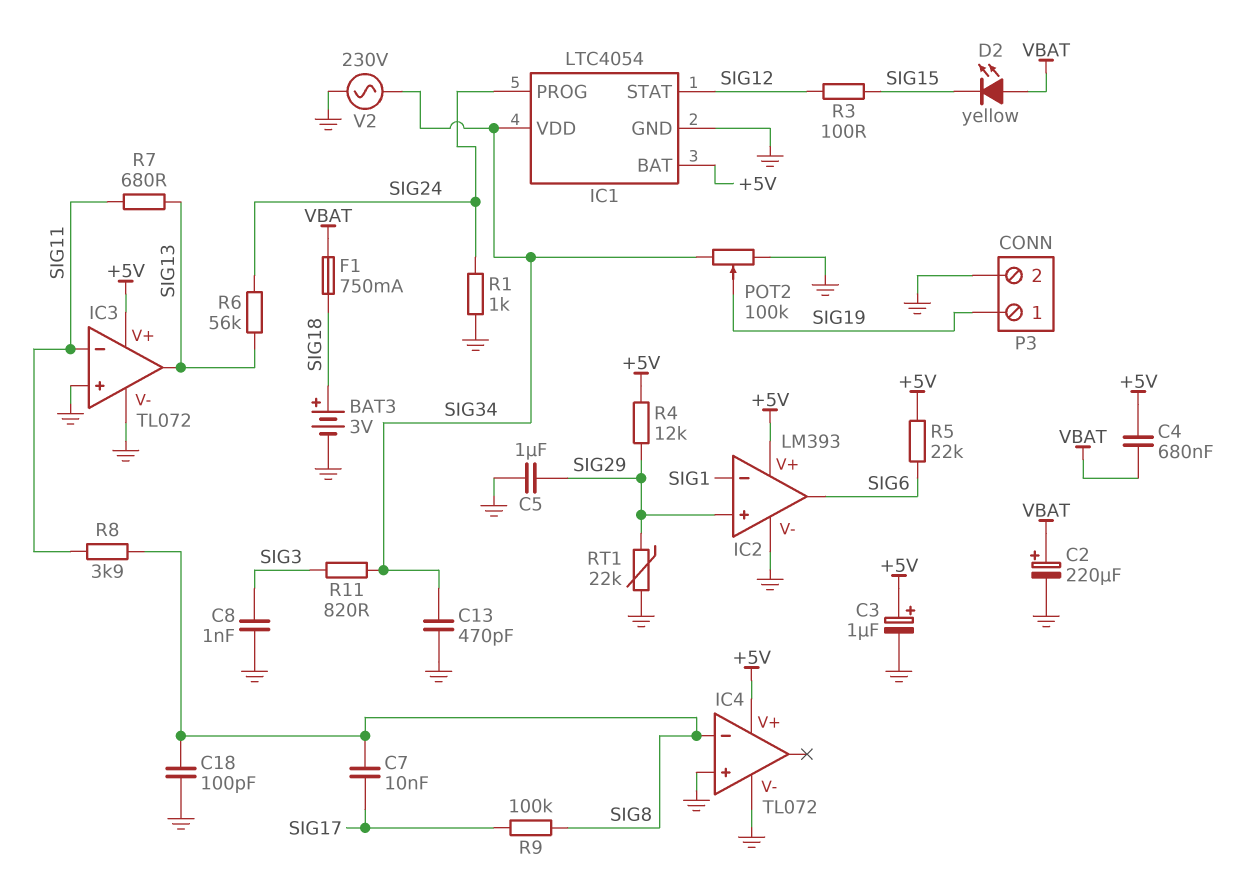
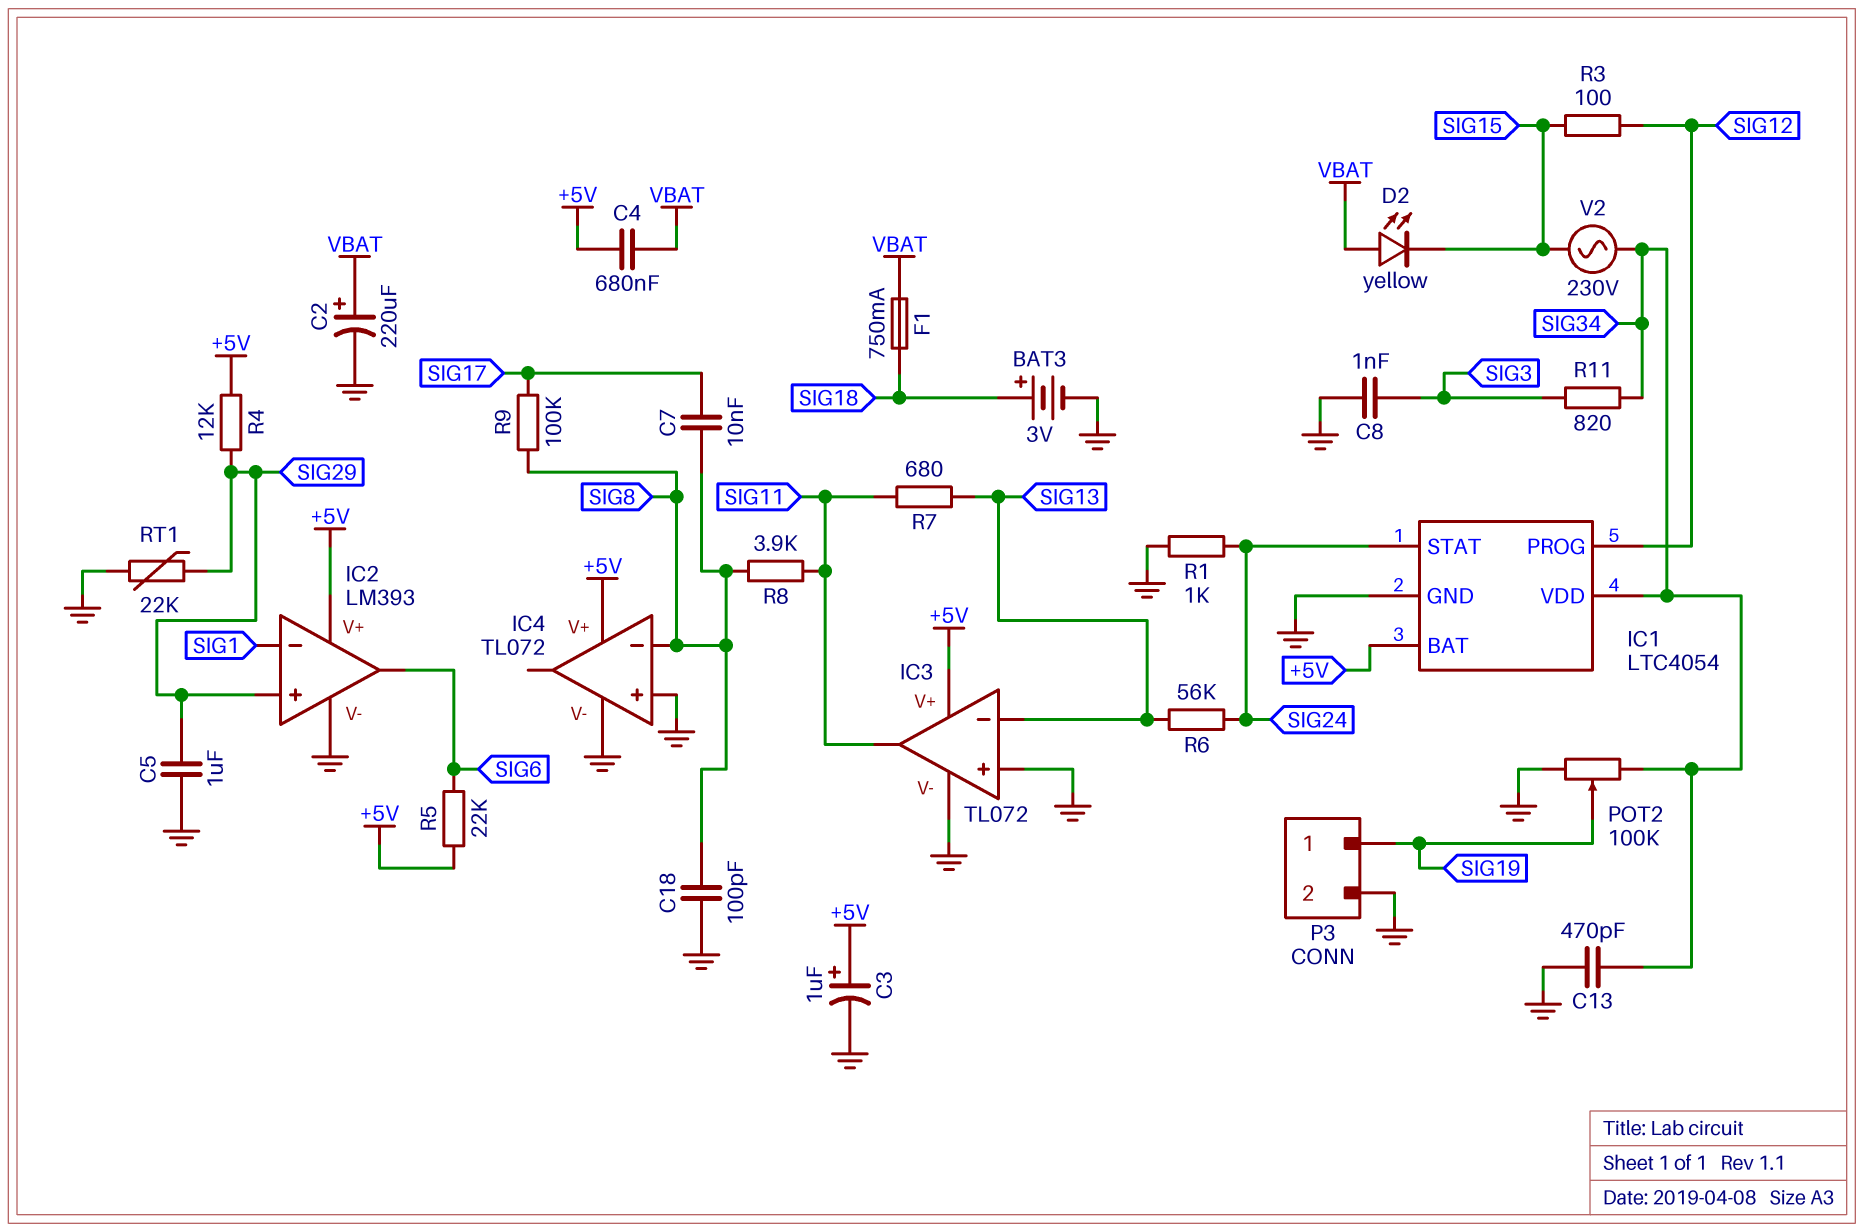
IC1 pin PROG: SIG24 -> SIG12
IC1 pin STAT: SIG12 -> SIG24
IC3 pin in-: SIG11 -> SIG13
IC3 pin out: SIG13 -> SIG11
V2: AC 230V (GND, SIG34) -> AC 230V (SIG15, SIG34)

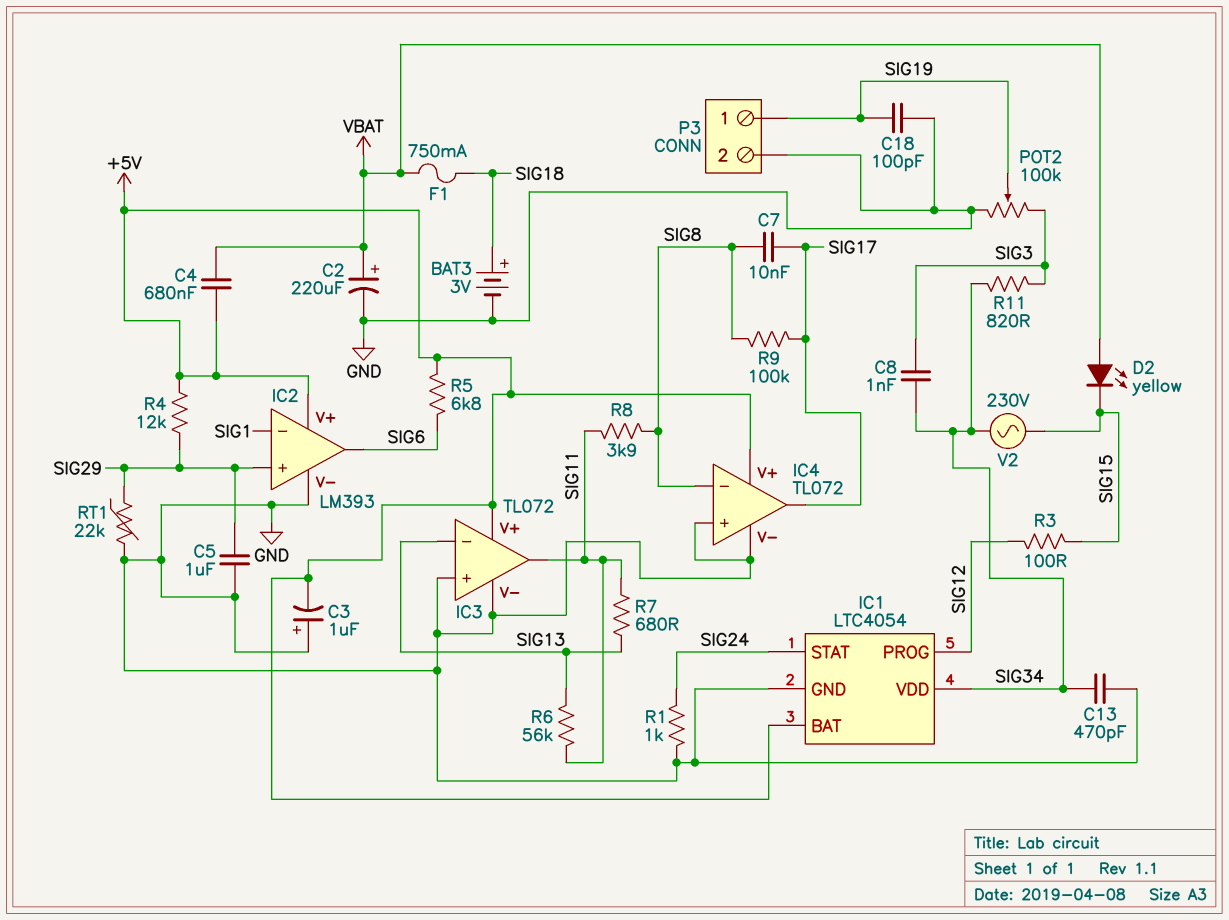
C3: 1uF (plus +5V, minus GND) -> 1uF (plus GND, minus +5V)
C8: 1nF (GND, SIG3) -> 1nF (SIG3, SIG34)
C18: 100pF (GND, SIG8) -> 100pF (GND, SIG19)
IC4 pin out: none -> SIG17
POT2: 100k (GND, SIG34, wiper SIG19) -> 100k (GND, SIG3, wiper SIG19)
R5: 22k (+5V, SIG6) -> 6.8k (+5V, SIG6)
R6: 56k (SIG13, SIG24) -> 56k (SIG11, SIG13)

